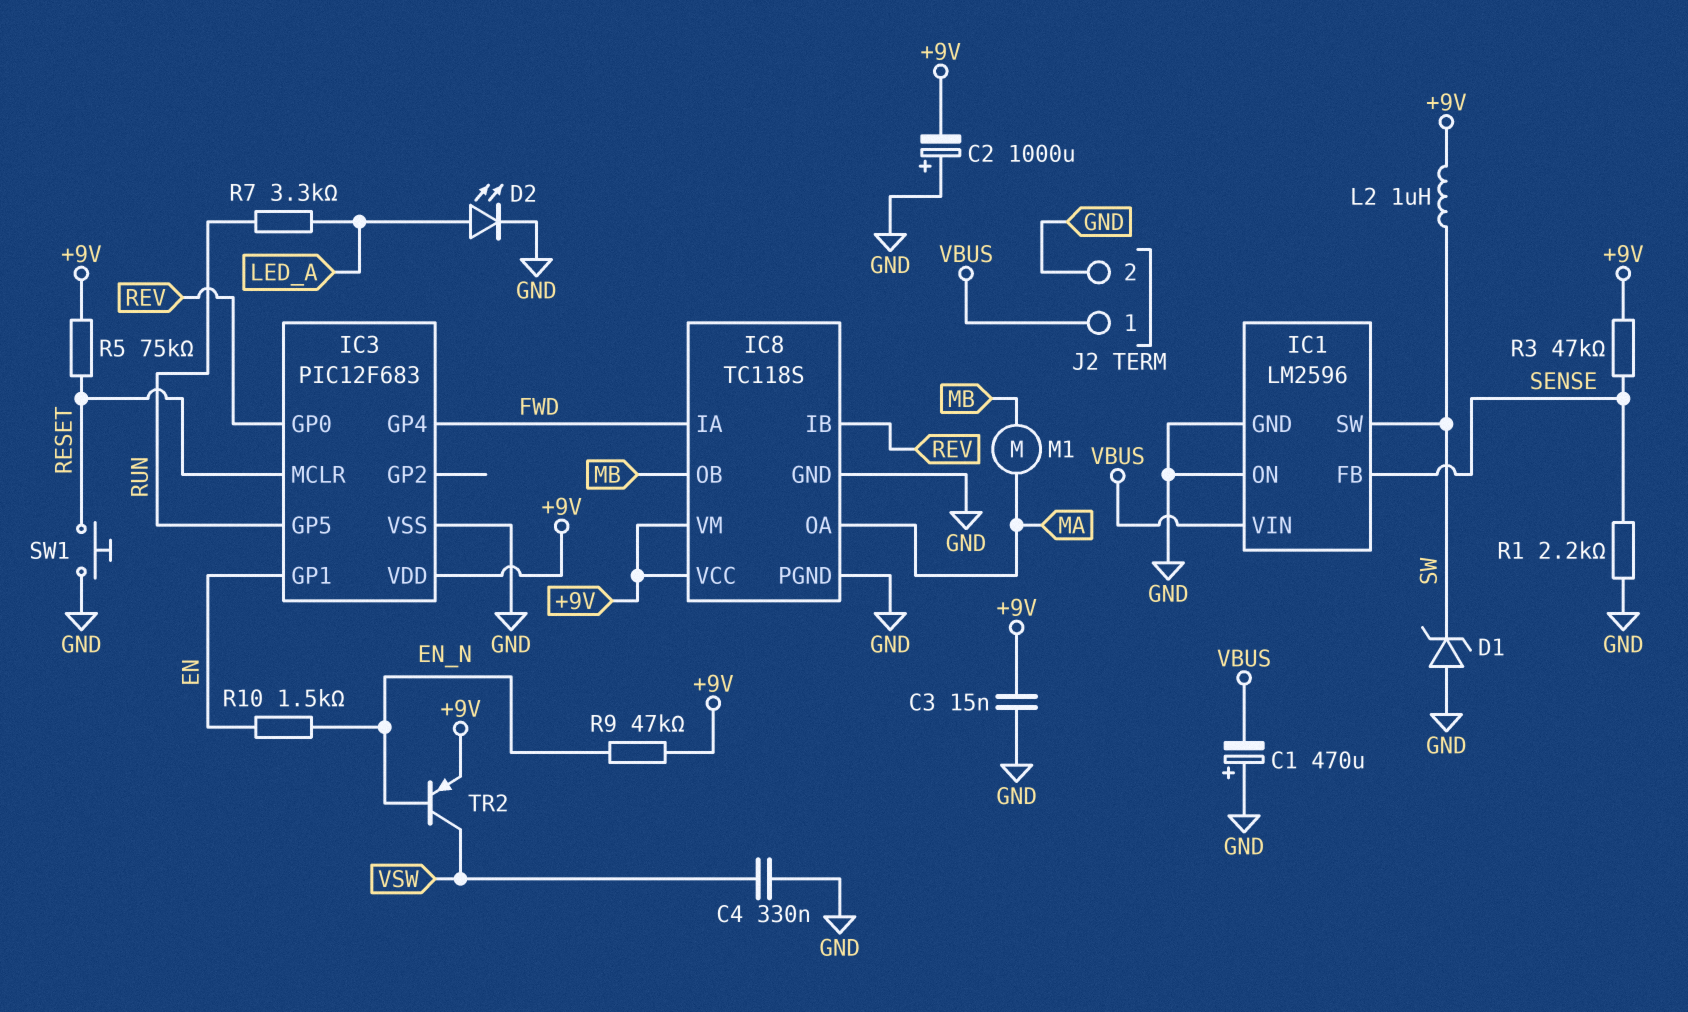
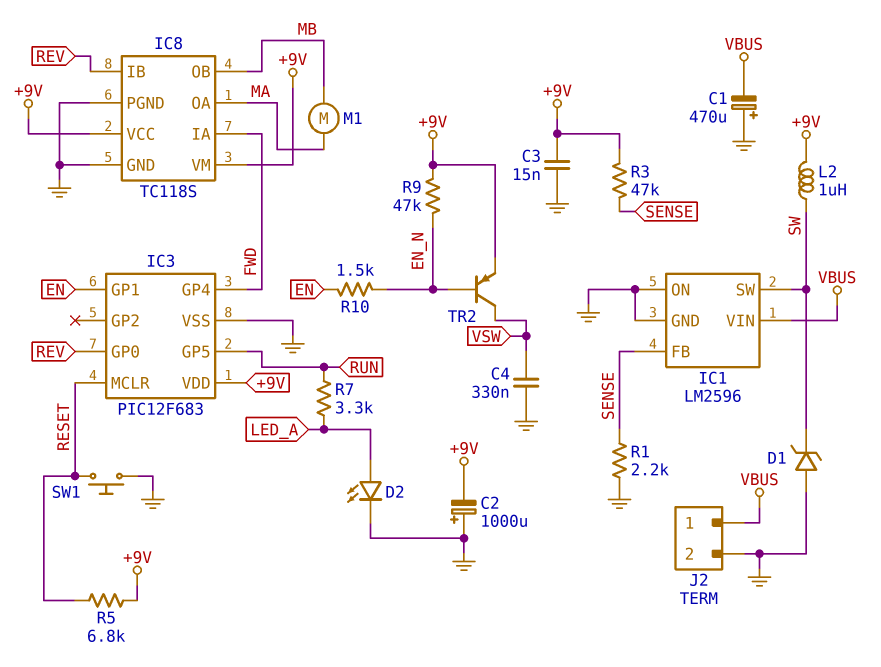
R5: 75k (+9V, RESET) -> 6.8k (+9V, RESET)

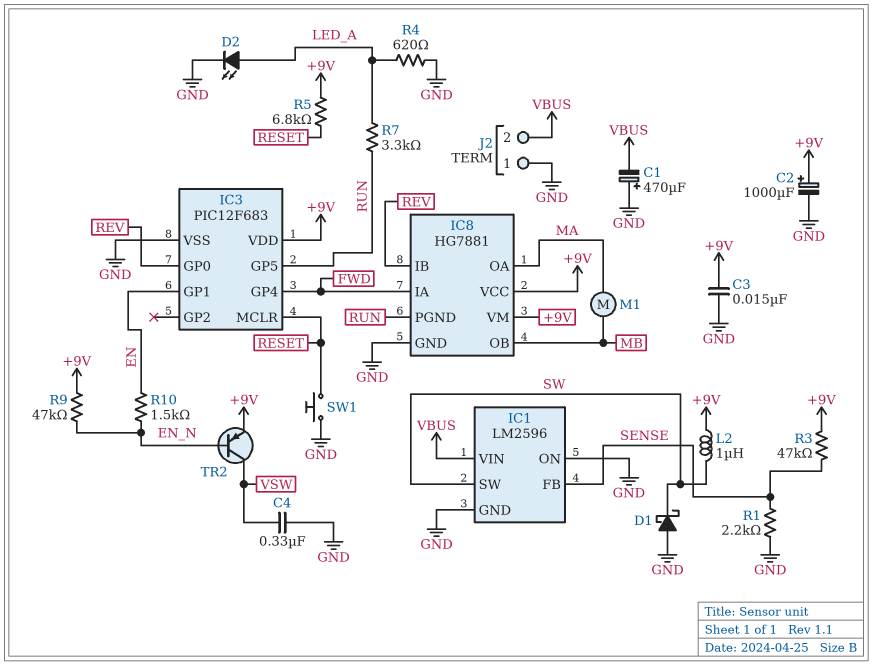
C2: 1000uF (plus GND, minus +9V) -> 1000uF (plus +9V, minus GND)
D1: zener (A GND, K SW) -> schottky (A GND, K SW)
IC8: TC118S -> HG7881
IC8 pin PGND: GND -> RUN
J2 pin 1: VBUS -> GND
J2 pin 2: GND -> VBUS
R4: none -> 620 (GND, LED_A)

